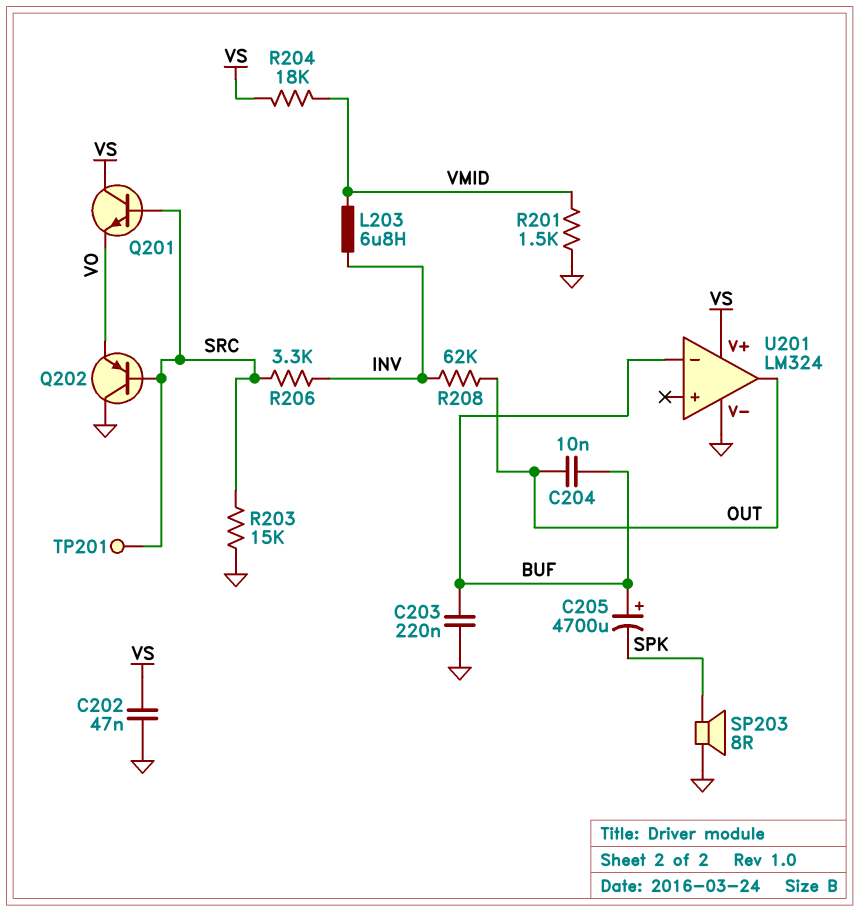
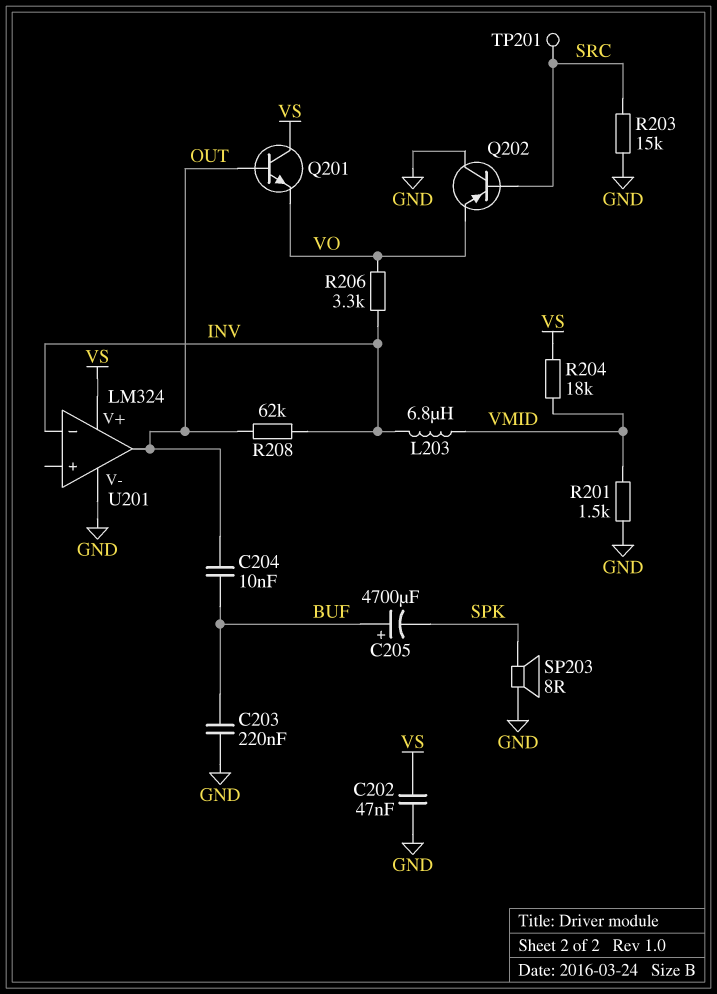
Q201: NPN (B SRC, C VS, E VO) -> NPN (B OUT, C VS, E VO)
R206: 3.3k (INV, SRC) -> 3.3k (INV, VO)
U201 pin in-: BUF -> INV

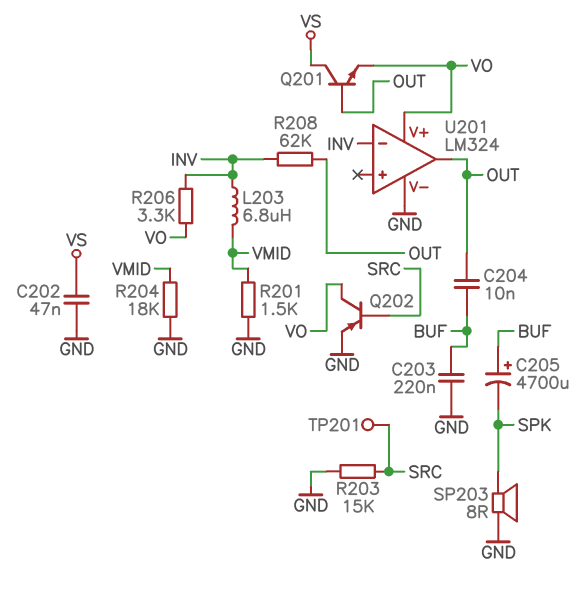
Q202: PNP (B SRC, C GND, E VO) -> PNP (B SRC, C VO, E GND)
R204: 18k (VMID, VS) -> 18k (GND, VMID)
U201 pin V+: VS -> VO

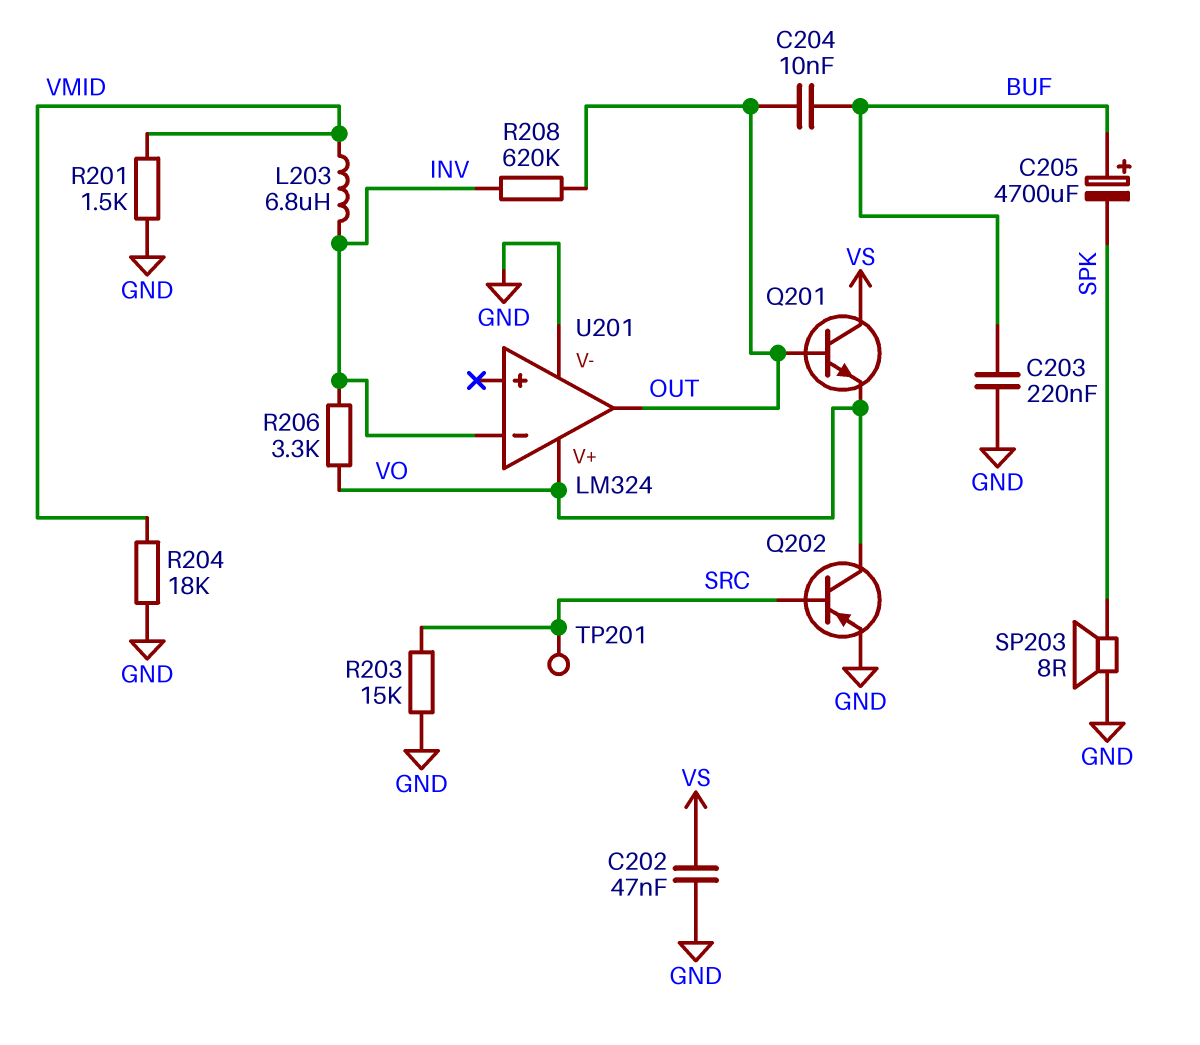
R208: 62k (INV, OUT) -> 620k (INV, OUT)

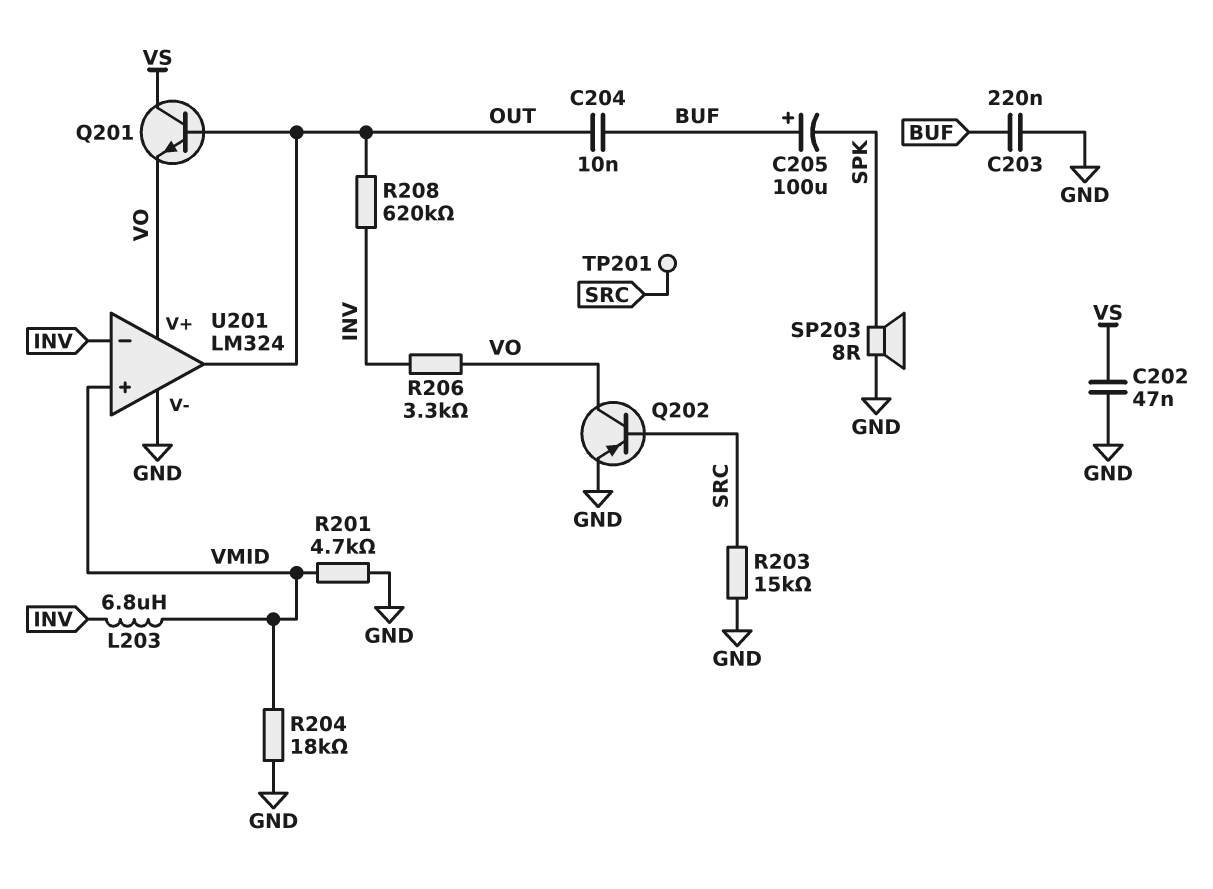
C205: 4700uF (plus BUF, minus SPK) -> 100uF (plus BUF, minus SPK)
R201: 1.5k (GND, VMID) -> 4.7k (GND, VMID)
U201 pin in+: none -> VMID

